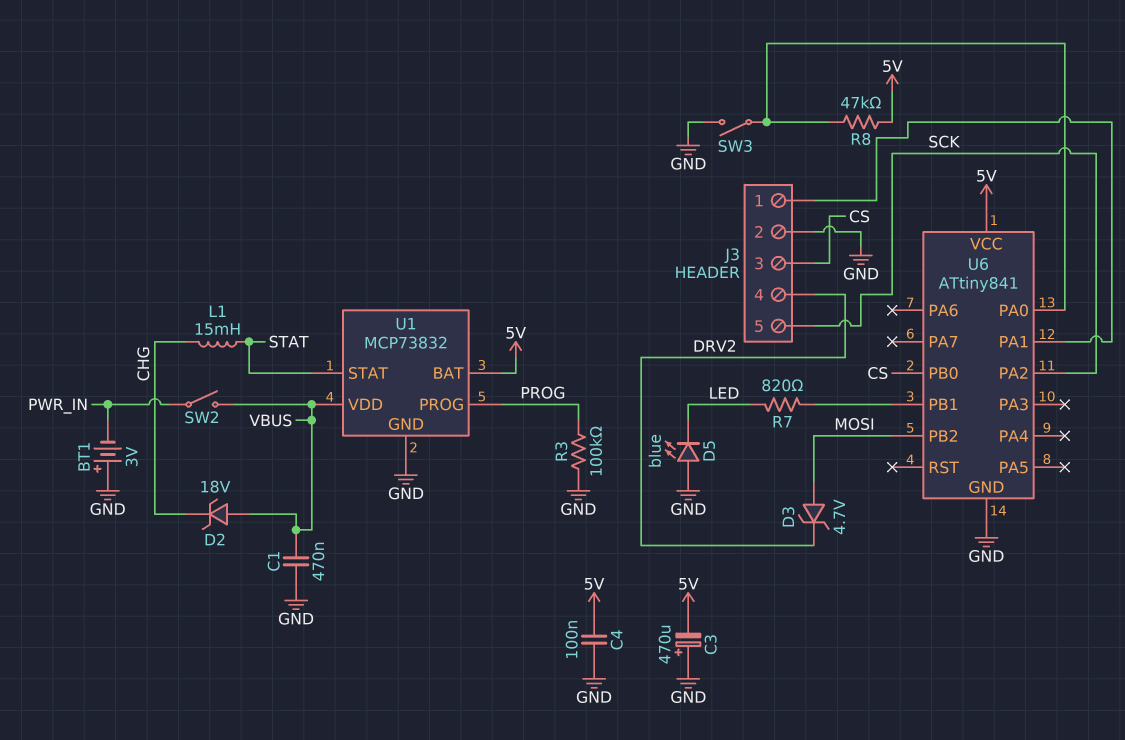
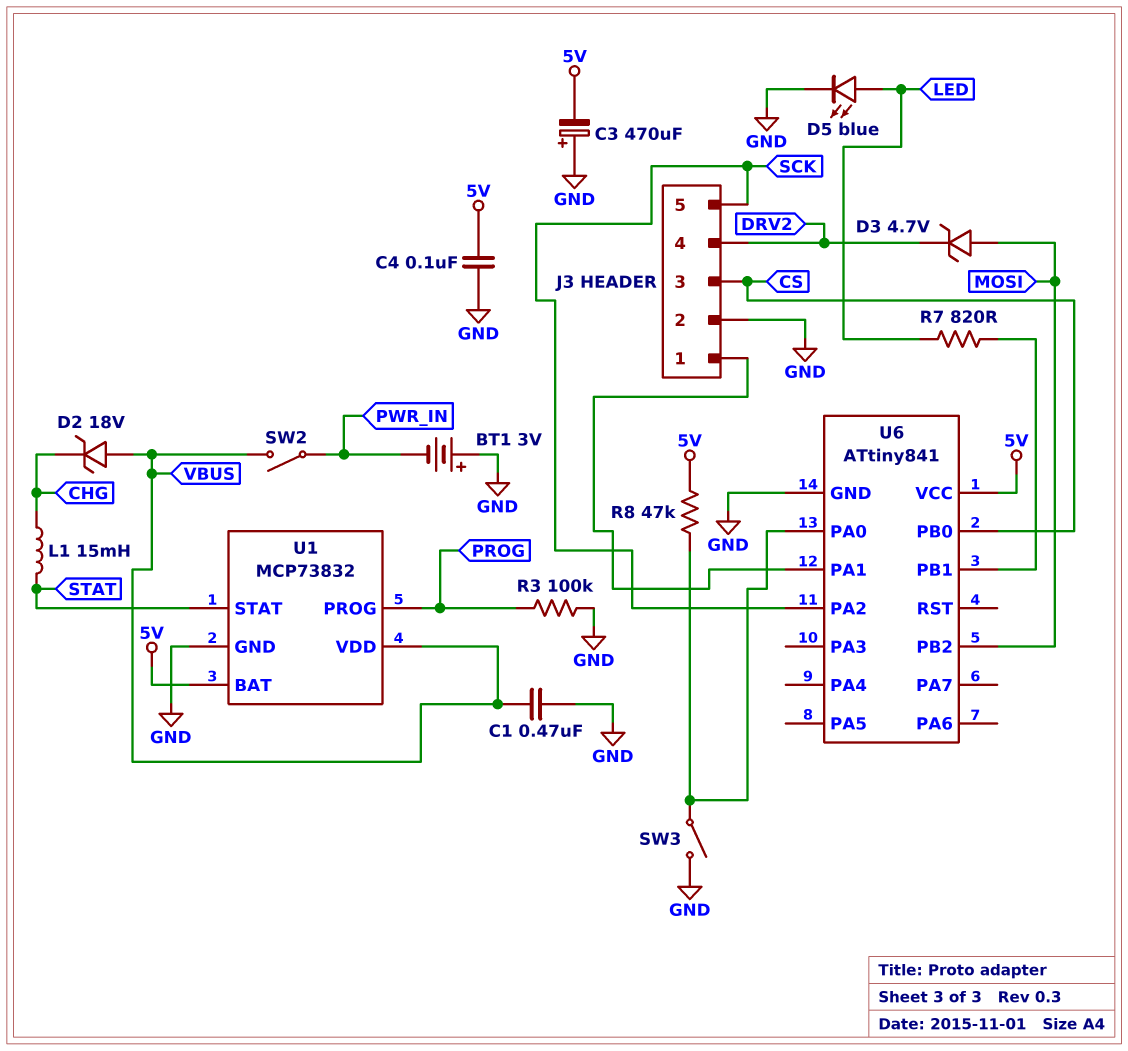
D5: LED blue (A GND, K LED) -> LED blue (A LED, K GND)

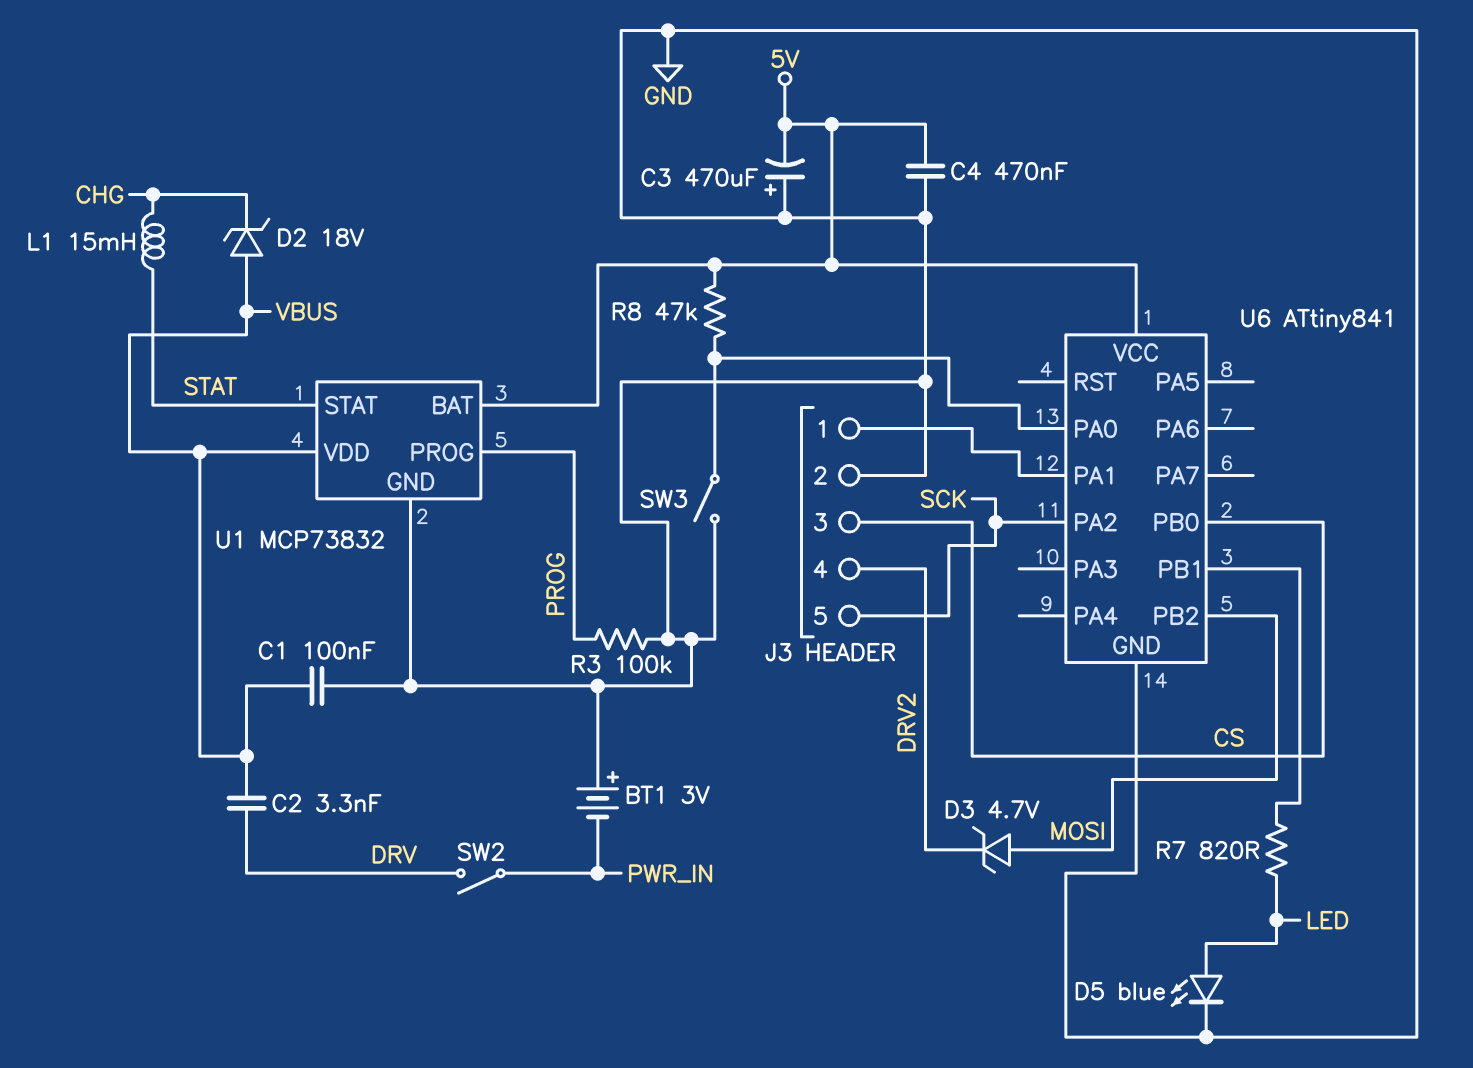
C1: 470nF (GND, VBUS) -> 100nF (GND, VBUS)
C2: none -> 3.3nF (DRV, VBUS)
C4: 100nF (5V, GND) -> 470nF (5V, GND)
SW2: switch (PWR_IN, VBUS) -> switch (DRV, PWR_IN)

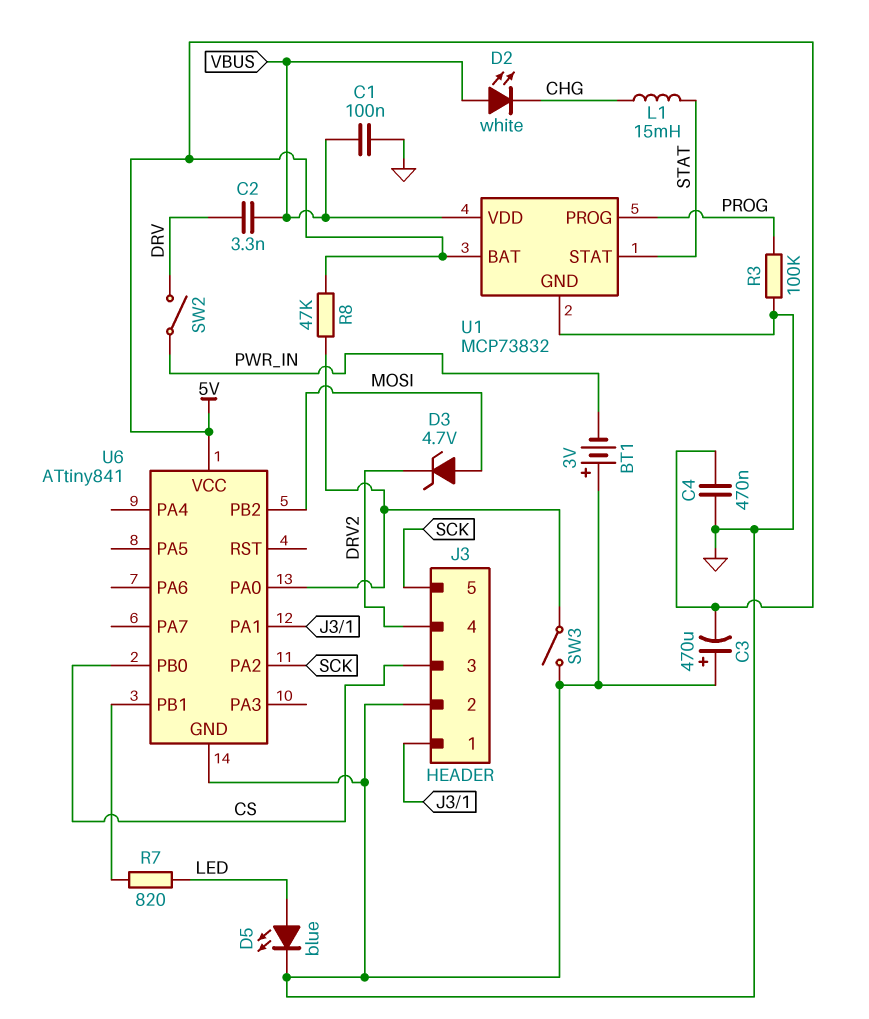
D2: zener 18V (A VBUS, K CHG) -> LED white (A VBUS, K CHG)

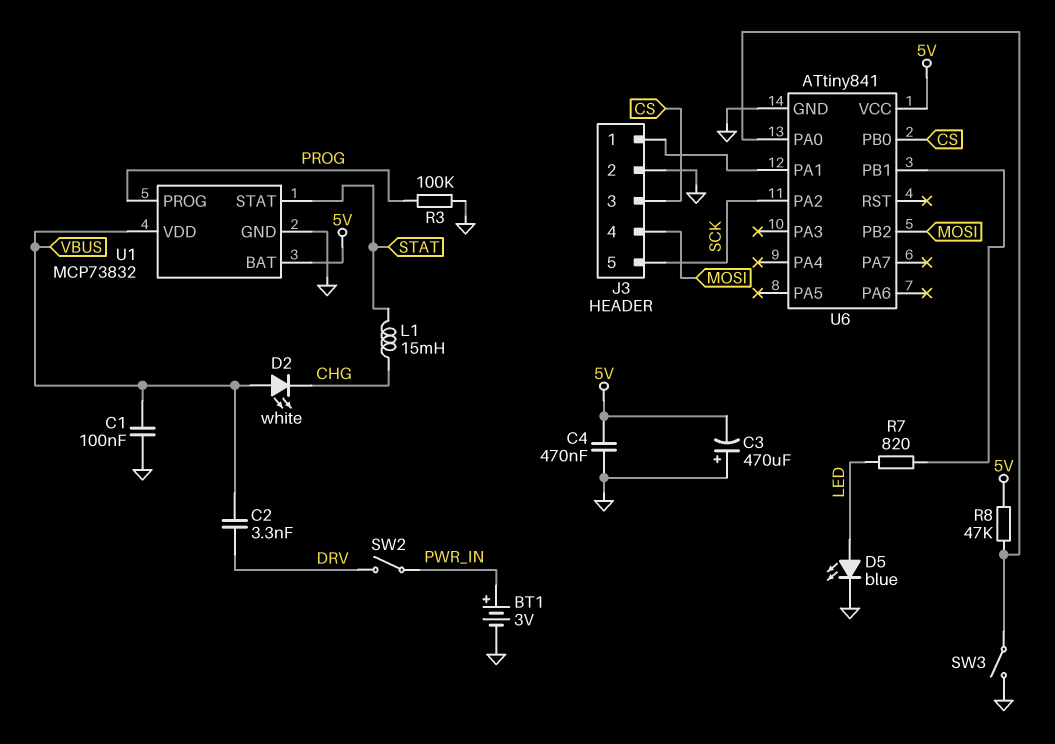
BT1: 3V (plus GND, minus PWR_IN) -> 3V (plus PWR_IN, minus GND)
D3: zener 4.7V (A MOSI, K DRV2) -> none
J3 pin 4: DRV2 -> MOSI

